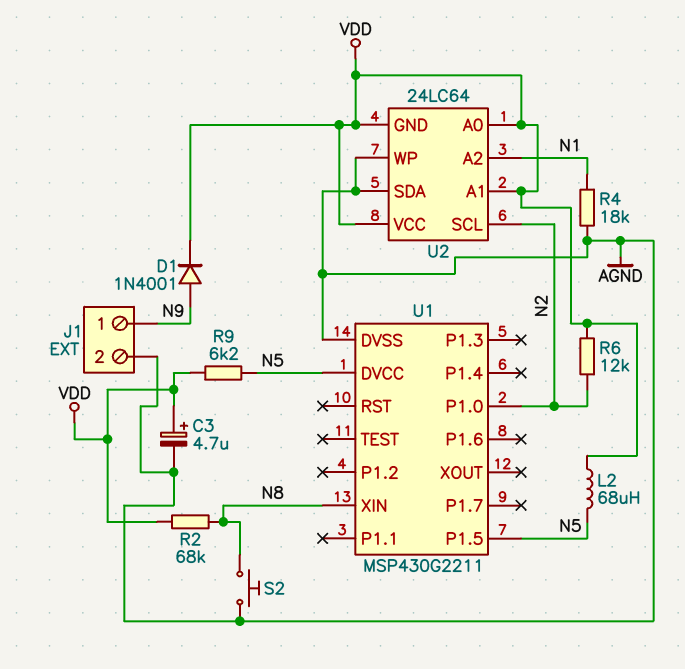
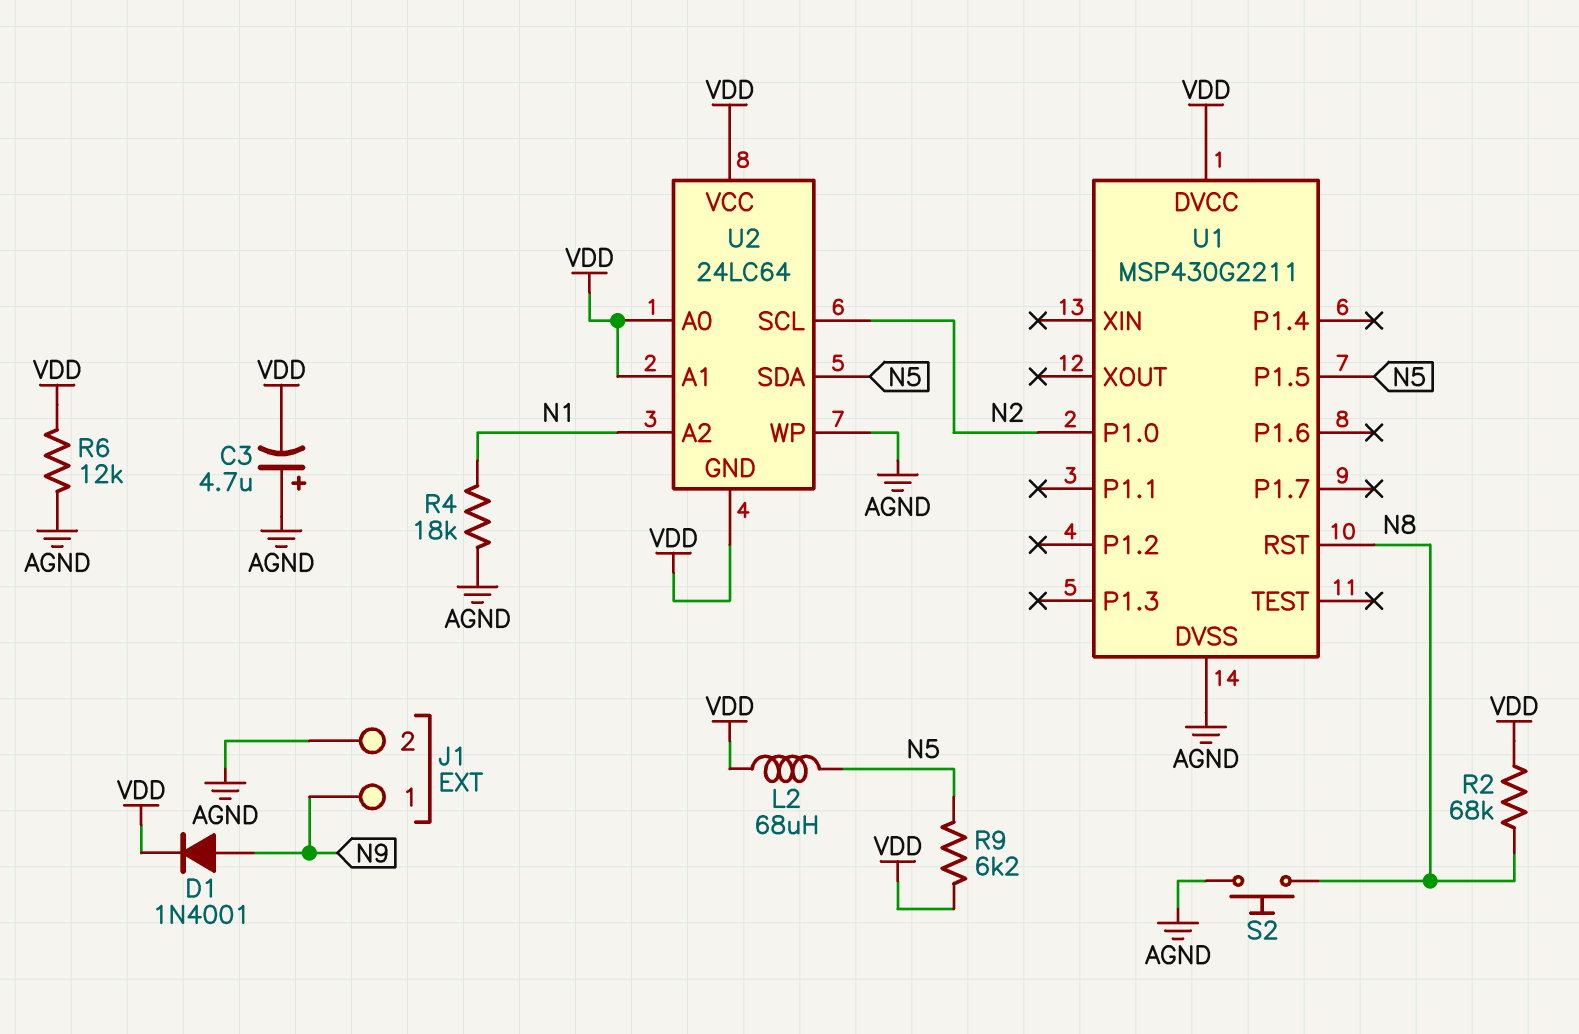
C3: 4.7uF (plus VDD, minus AGND) -> 4.7uF (plus AGND, minus VDD)
R6: 12k (N2, VDD) -> 12k (AGND, VDD)
U1 pin DVCC: N5 -> VDD
U1 pin RST: none -> N8
U1 pin XIN: N8 -> none
U2 pin SDA: AGND -> N5

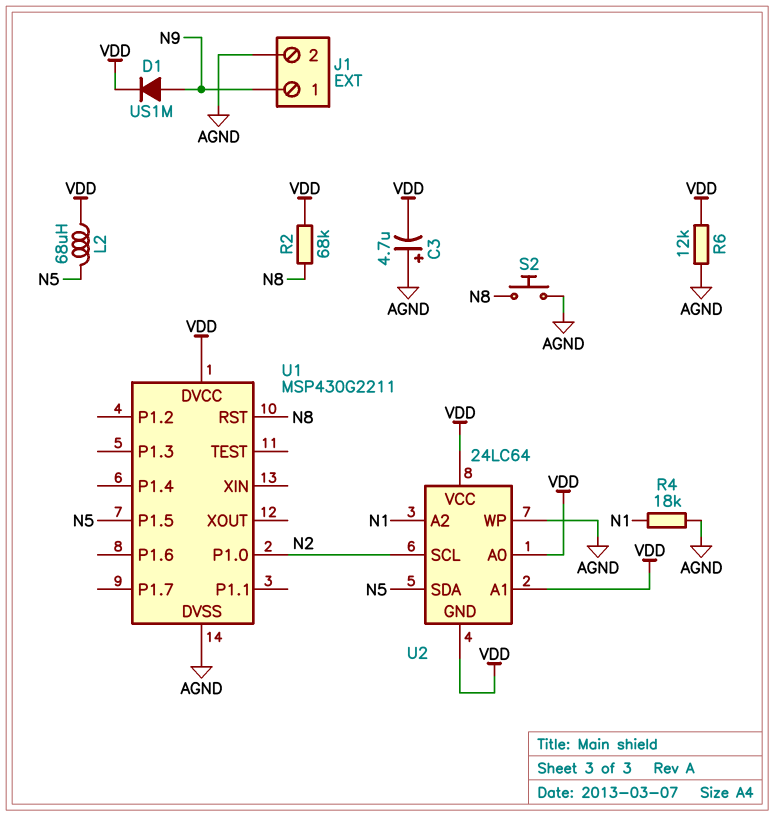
D1: diode 1N4001 (A N9, K VDD) -> diode US1M (A N9, K VDD)
R9: 6.2k (N5, VDD) -> none

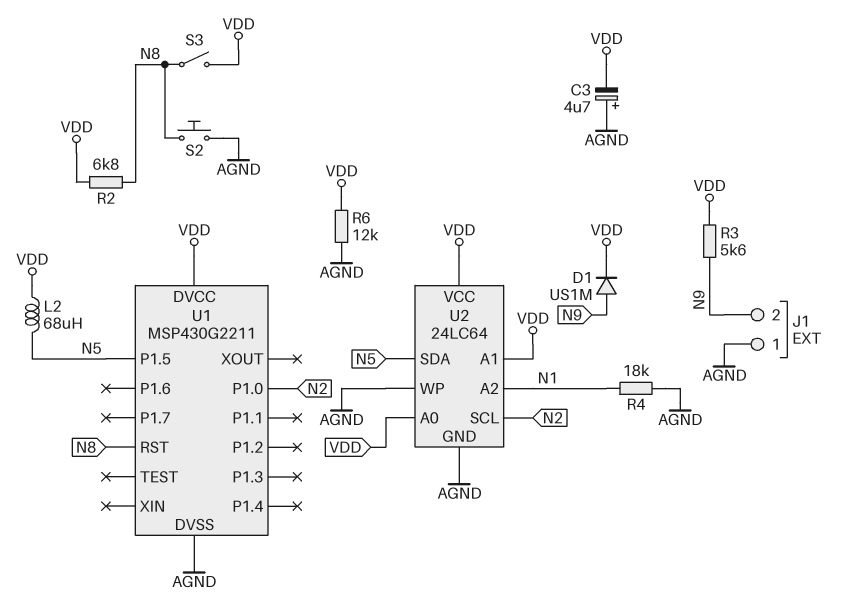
J1 pin 1: N9 -> AGND
J1 pin 2: AGND -> N9
R2: 68k (N8, VDD) -> 6.8k (N8, VDD)
R3: none -> 5.6k (N9, VDD)
S3: none -> switch (N8, VDD)
U2 pin GND: VDD -> AGND

